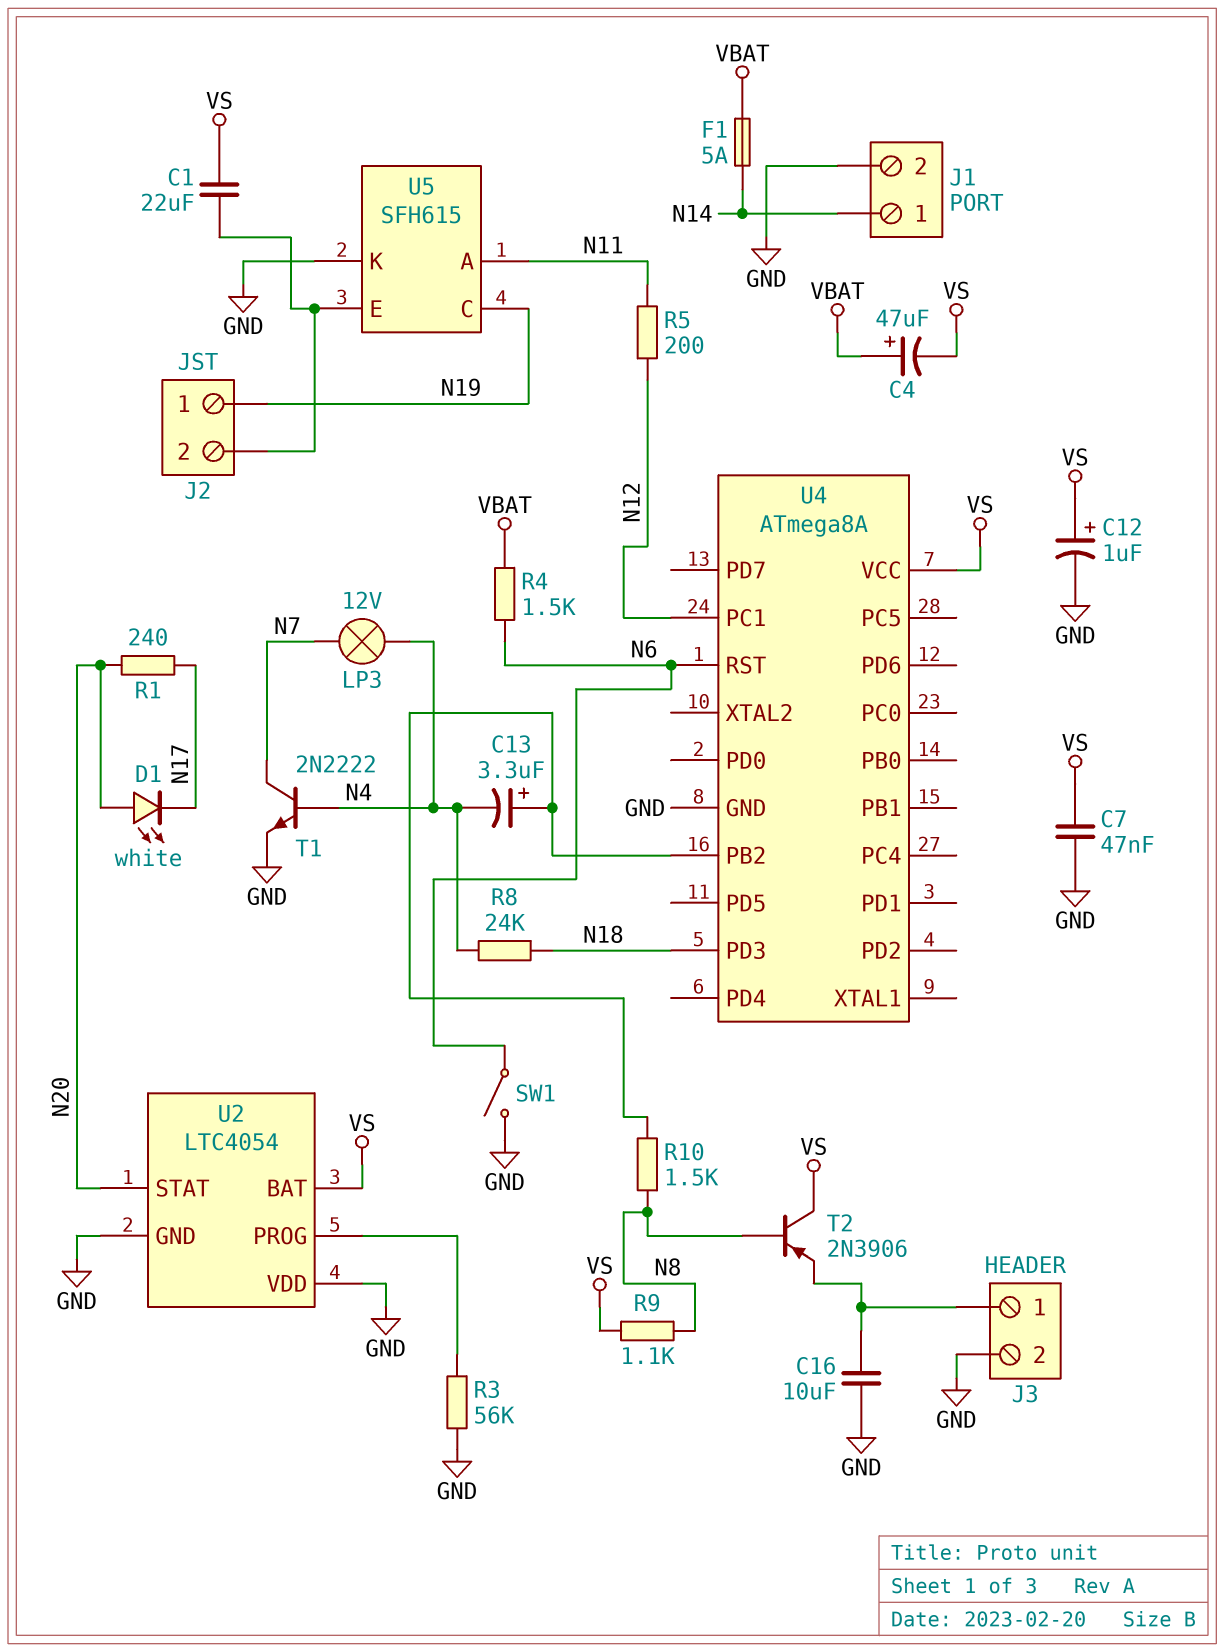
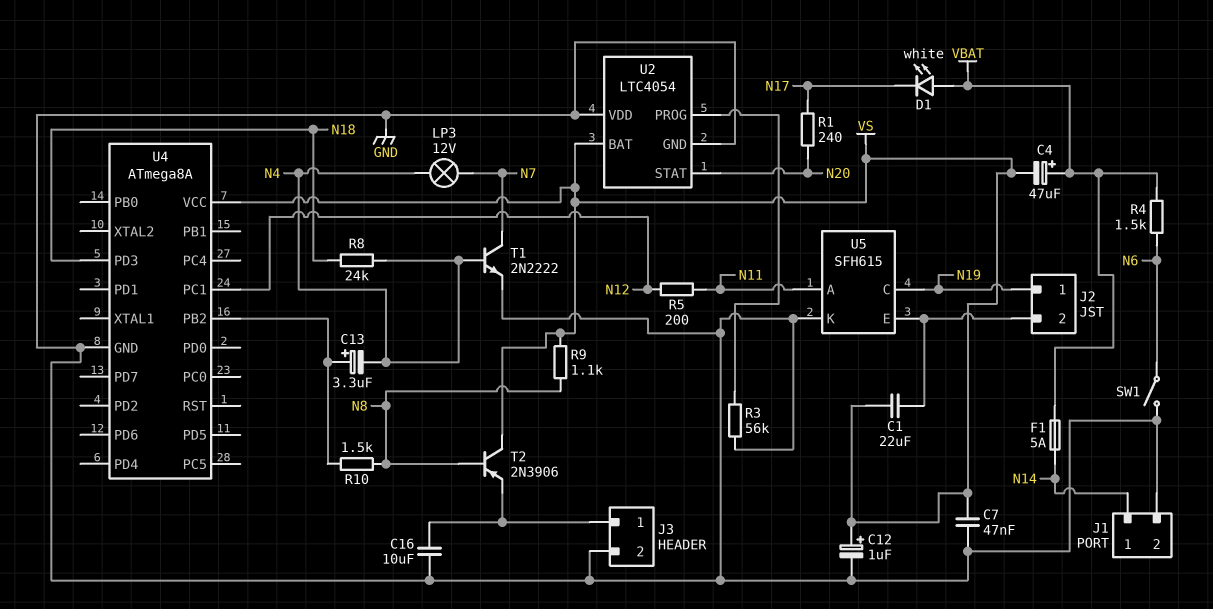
D1: LED white (A N20, K N17) -> LED white (A VBAT, K N17)
U4 pin RST: N6 -> none

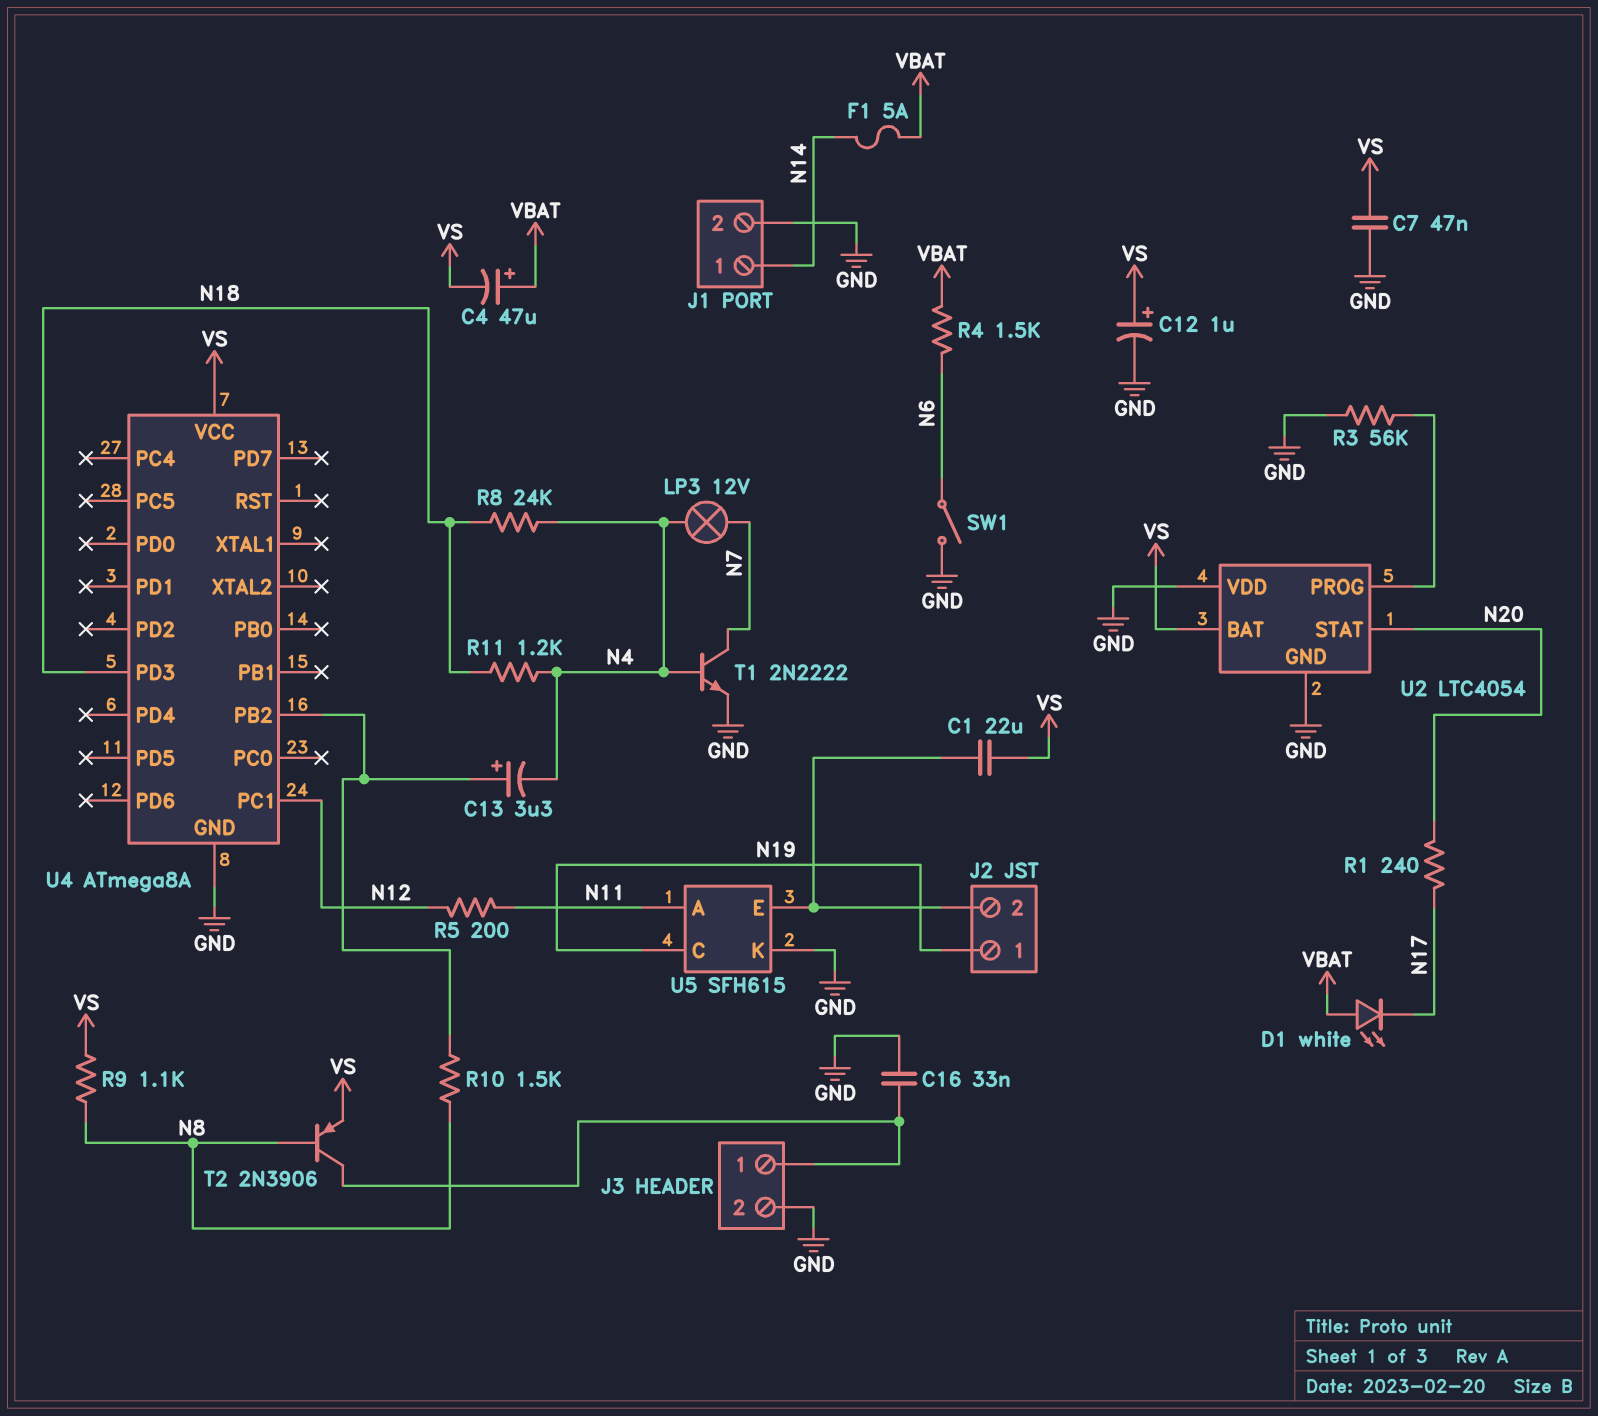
C16: 10uF (GND, J3/1) -> 33nF (GND, J3/1)
R11: none -> 1.2k (N4, N18)
T2: PNP 2N3906 (B N8, C VS, E J3/1) -> PNP 2N3906 (B N8, C J3/1, E VS)

